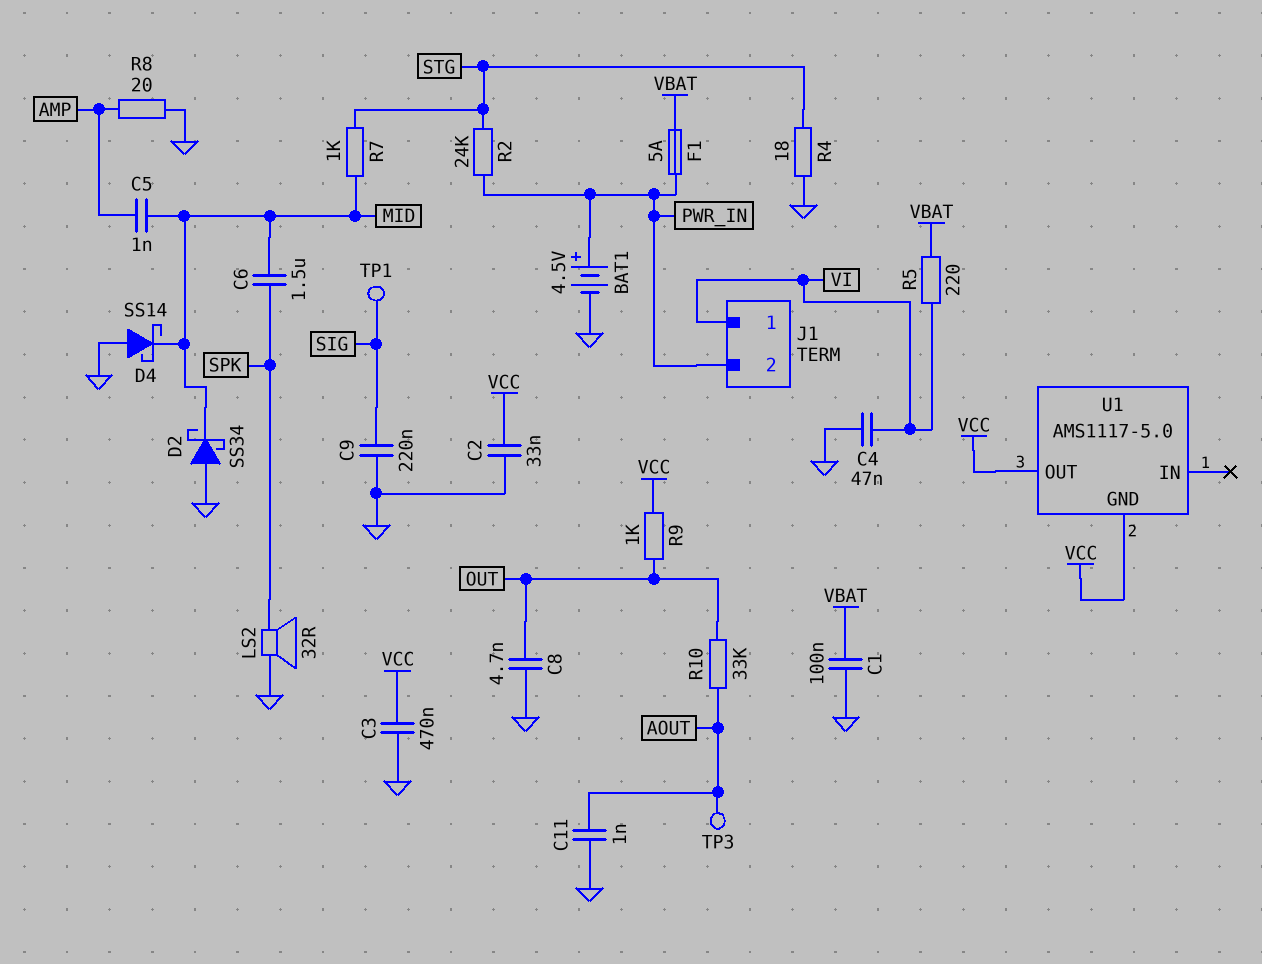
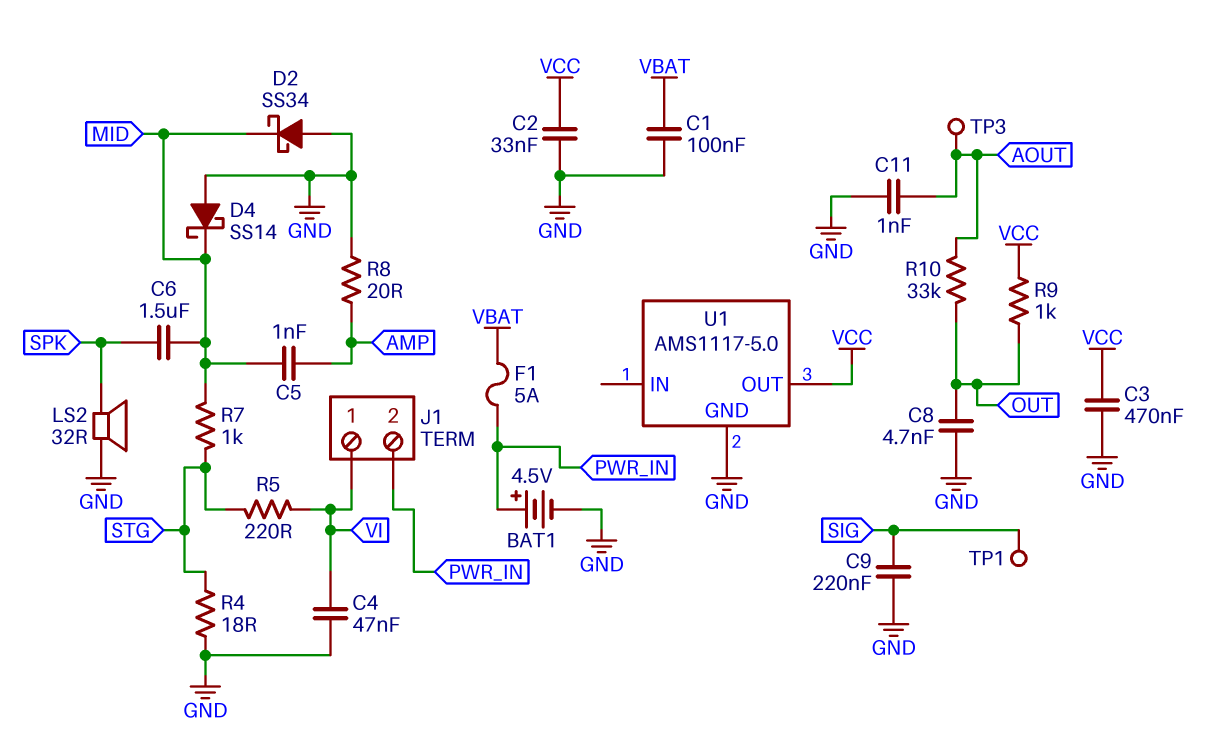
R2: 24k (PWR_IN, STG) -> none
R5: 220 (VBAT, VI) -> 220 (STG, VI)
U1 pin GND: VCC -> GND

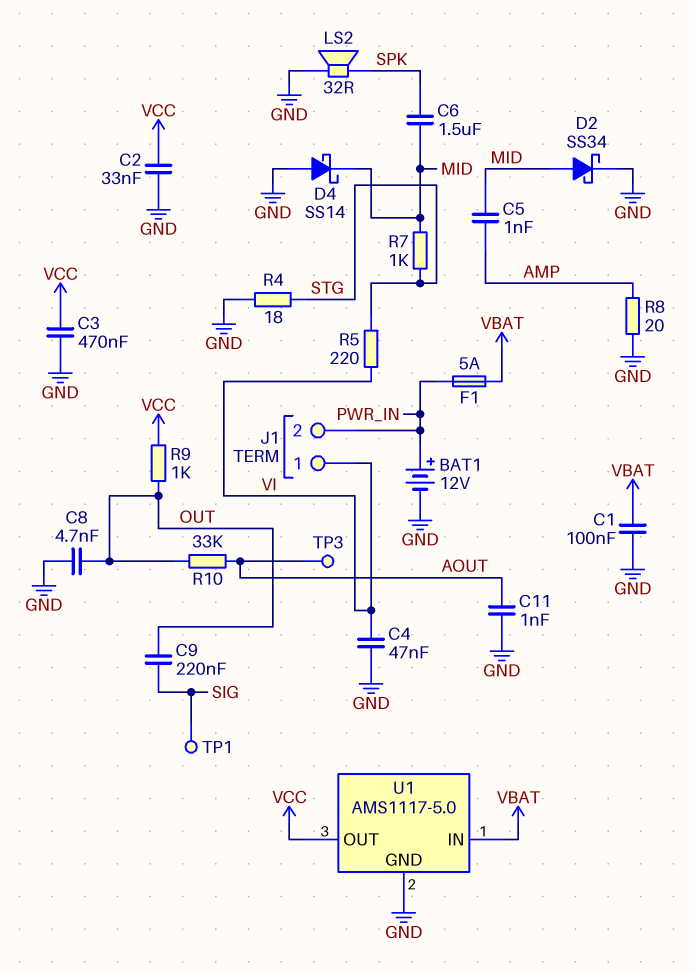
BAT1: 4.5V (plus PWR_IN, minus GND) -> 12V (plus PWR_IN, minus GND)
C9: 220nF (GND, SIG) -> 220nF (OUT, SIG)
D2: schottky SS34 (A GND, K MID) -> schottky SS34 (A MID, K GND)
U1 pin IN: none -> VBAT

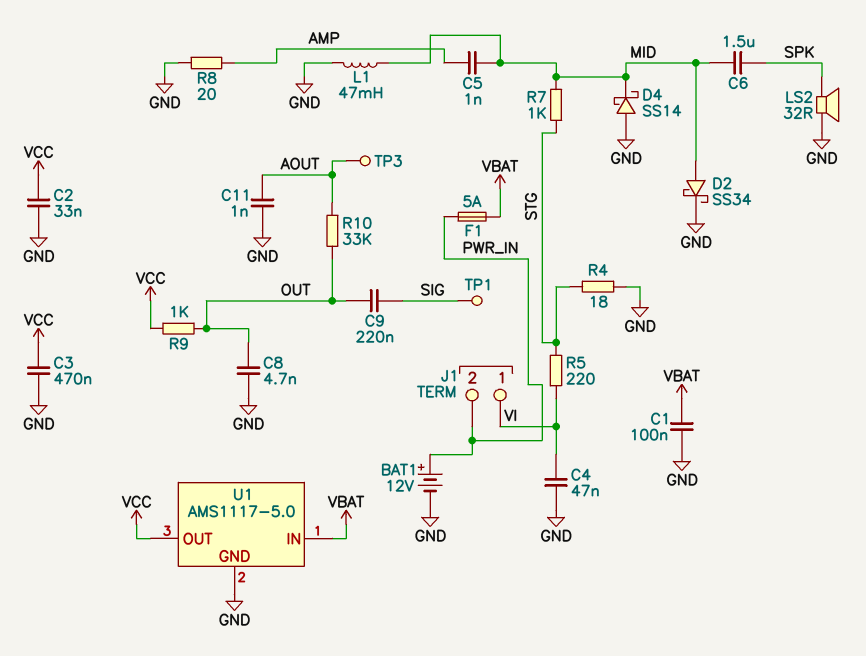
L1: none -> 47mH (GND, MID)

